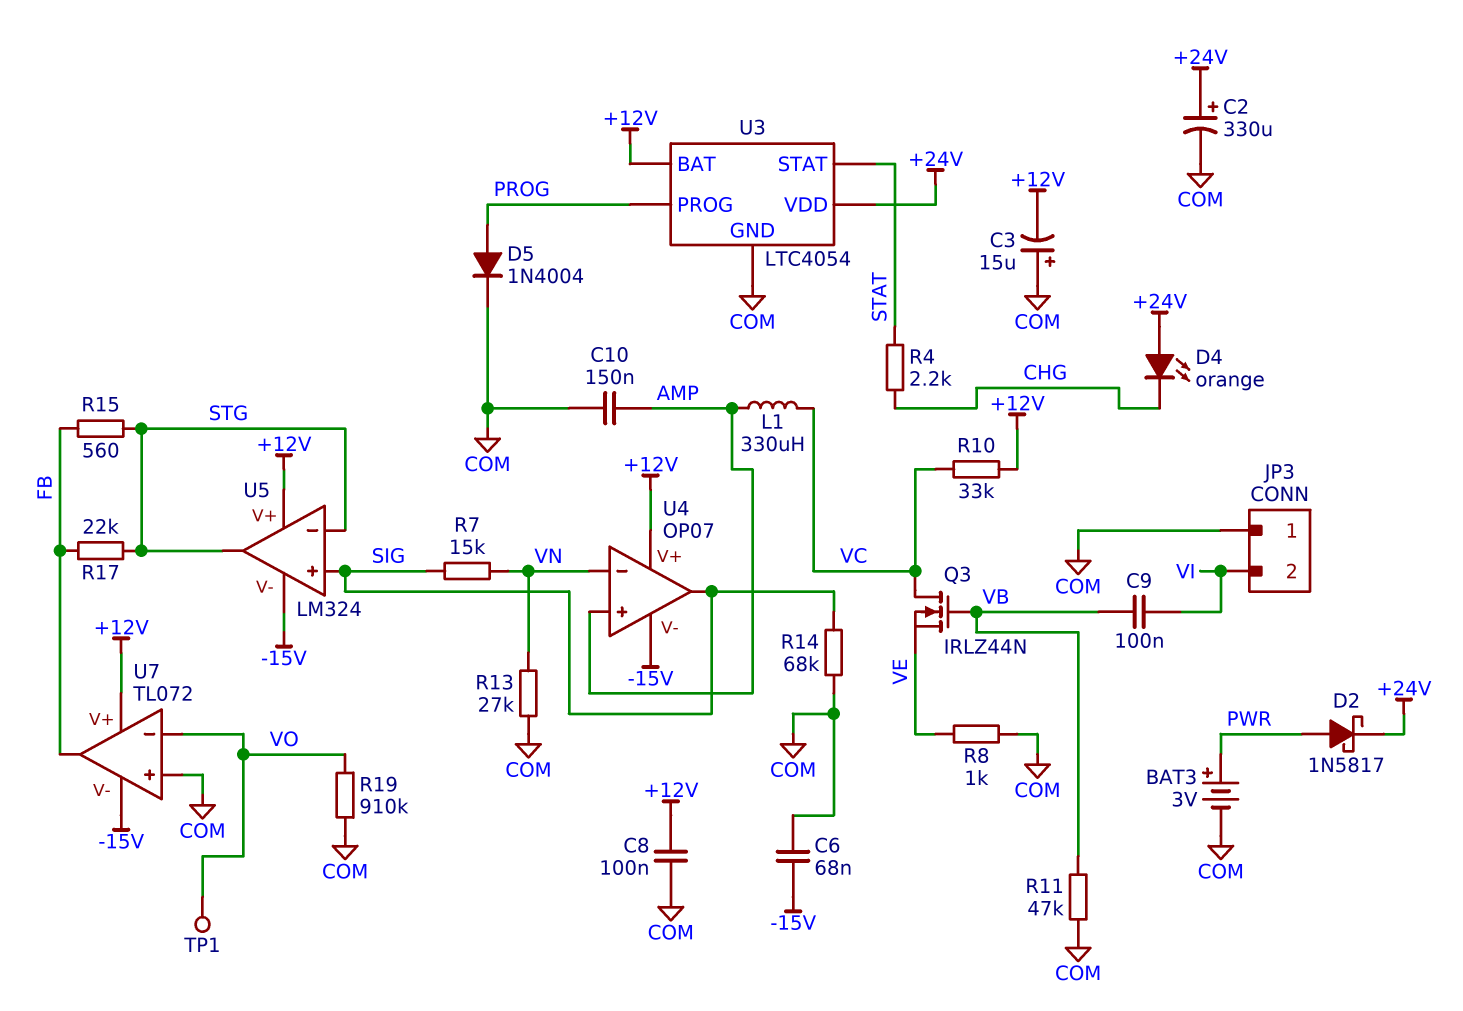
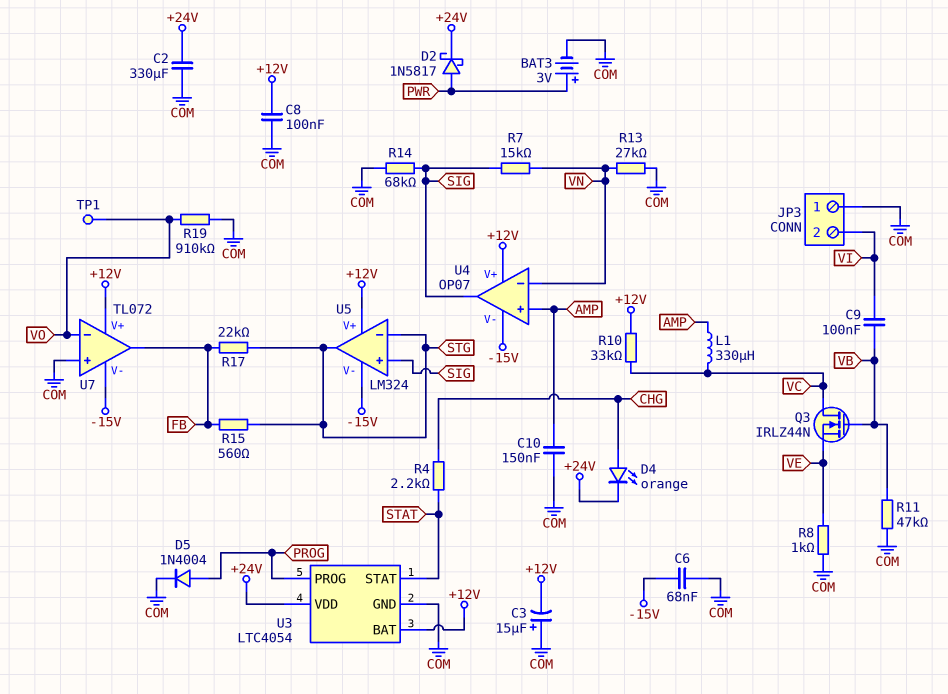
C2: 330uF (plus +24V, minus COM) -> 330uF (+24V, COM)
D4: LED orange (A +24V, K CHG) -> LED orange (A CHG, K +24V)

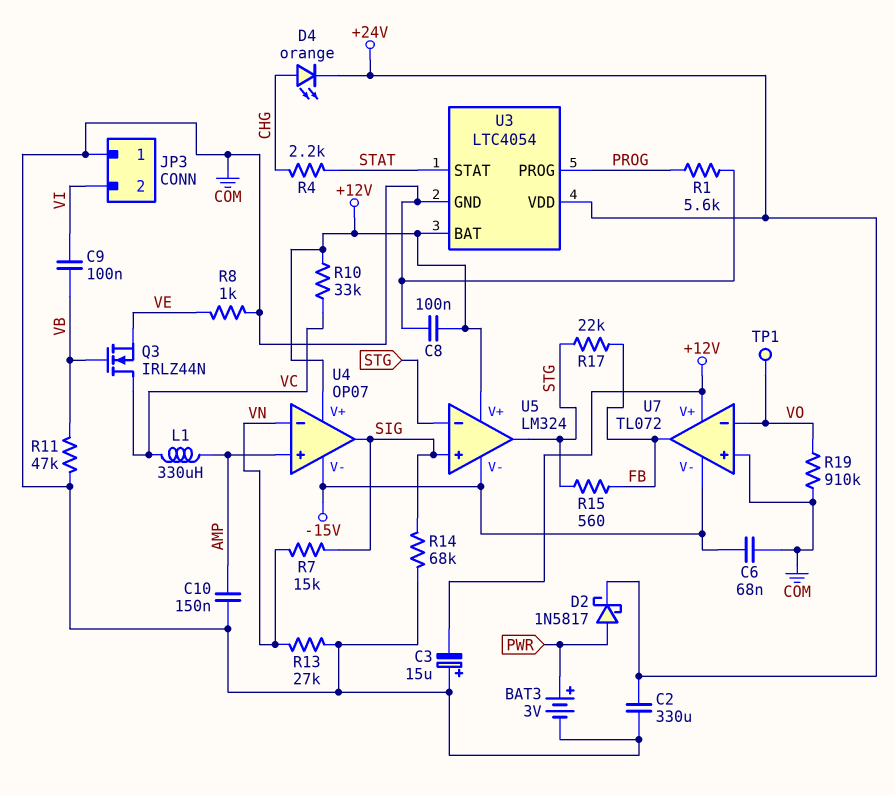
D5: diode 1N4004 (A PROG, K COM) -> none
R1: none -> 5.6k (COM, PROG)

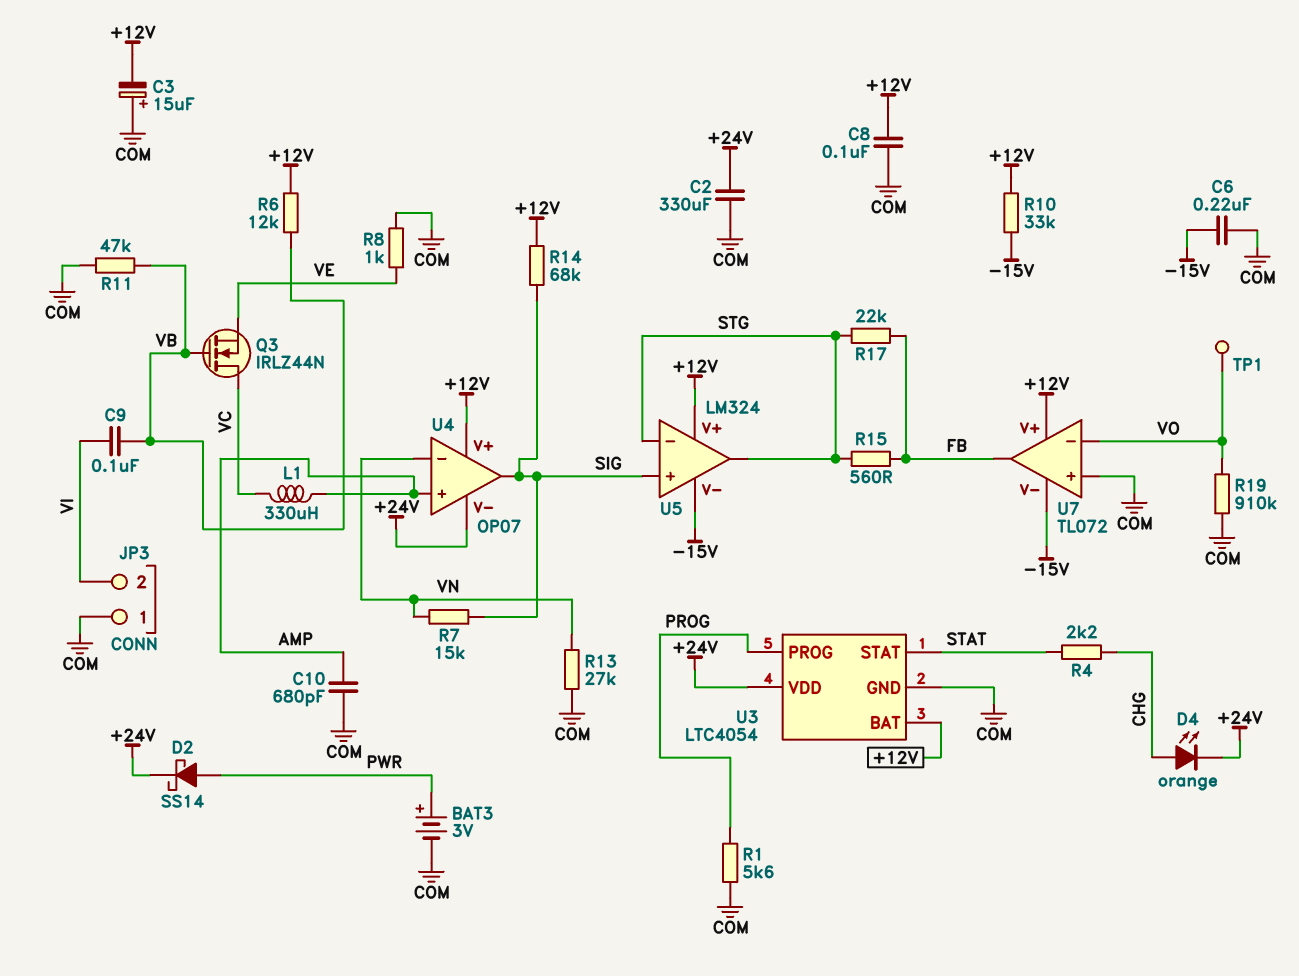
C6: 68nF (-15V, COM) -> 220nF (-15V, COM)
C10: 150nF (AMP, COM) -> 680pF (AMP, COM)
D2: schottky 1N5817 (A PWR, K +24V) -> schottky SS14 (A PWR, K +24V)
R6: none -> 12k (+12V, VB)
R10: 33k (+12V, VC) -> 33k (+12V, -15V)
R14: 68k (COM, SIG) -> 68k (+12V, SIG)
U4 pin V-: -15V -> +24V

